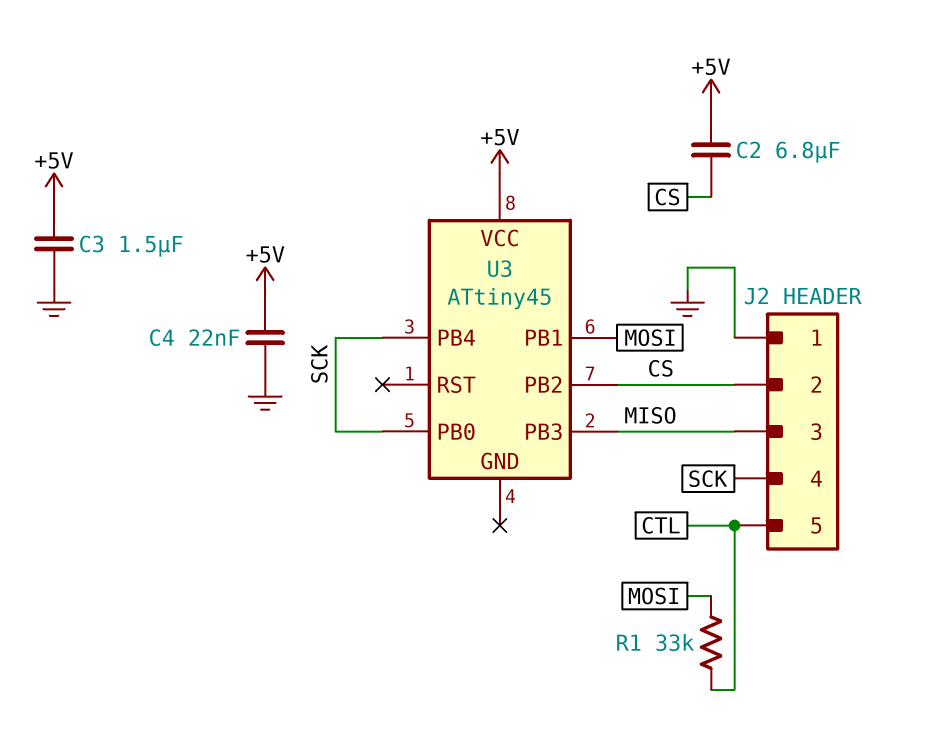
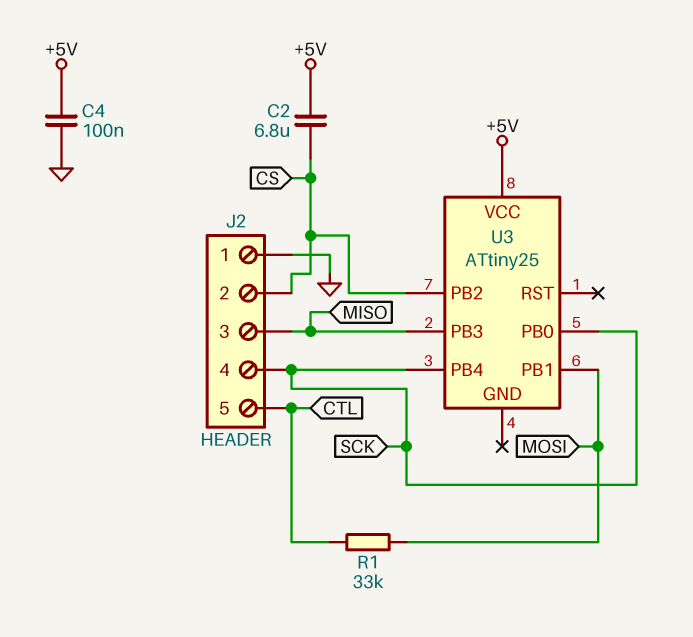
C3: 1.5uF (+5V, GND) -> none
C4: 22nF (+5V, GND) -> 100nF (+5V, GND)
U3: ATtiny45 -> ATtiny25

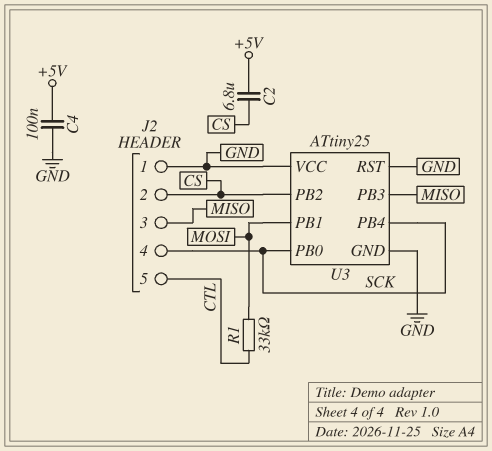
U3 pin GND: none -> GND
U3 pin RST: none -> GND
U3 pin VCC: +5V -> GND

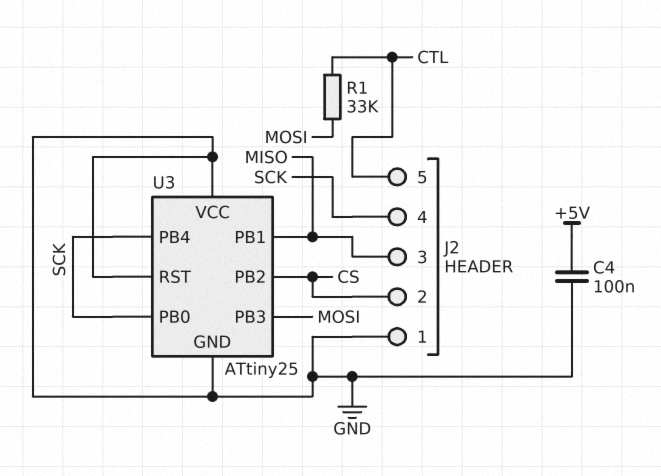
C2: 6.8uF (+5V, CS) -> none
U3 pin PB1: MOSI -> MISO
U3 pin PB3: MISO -> MOSI

